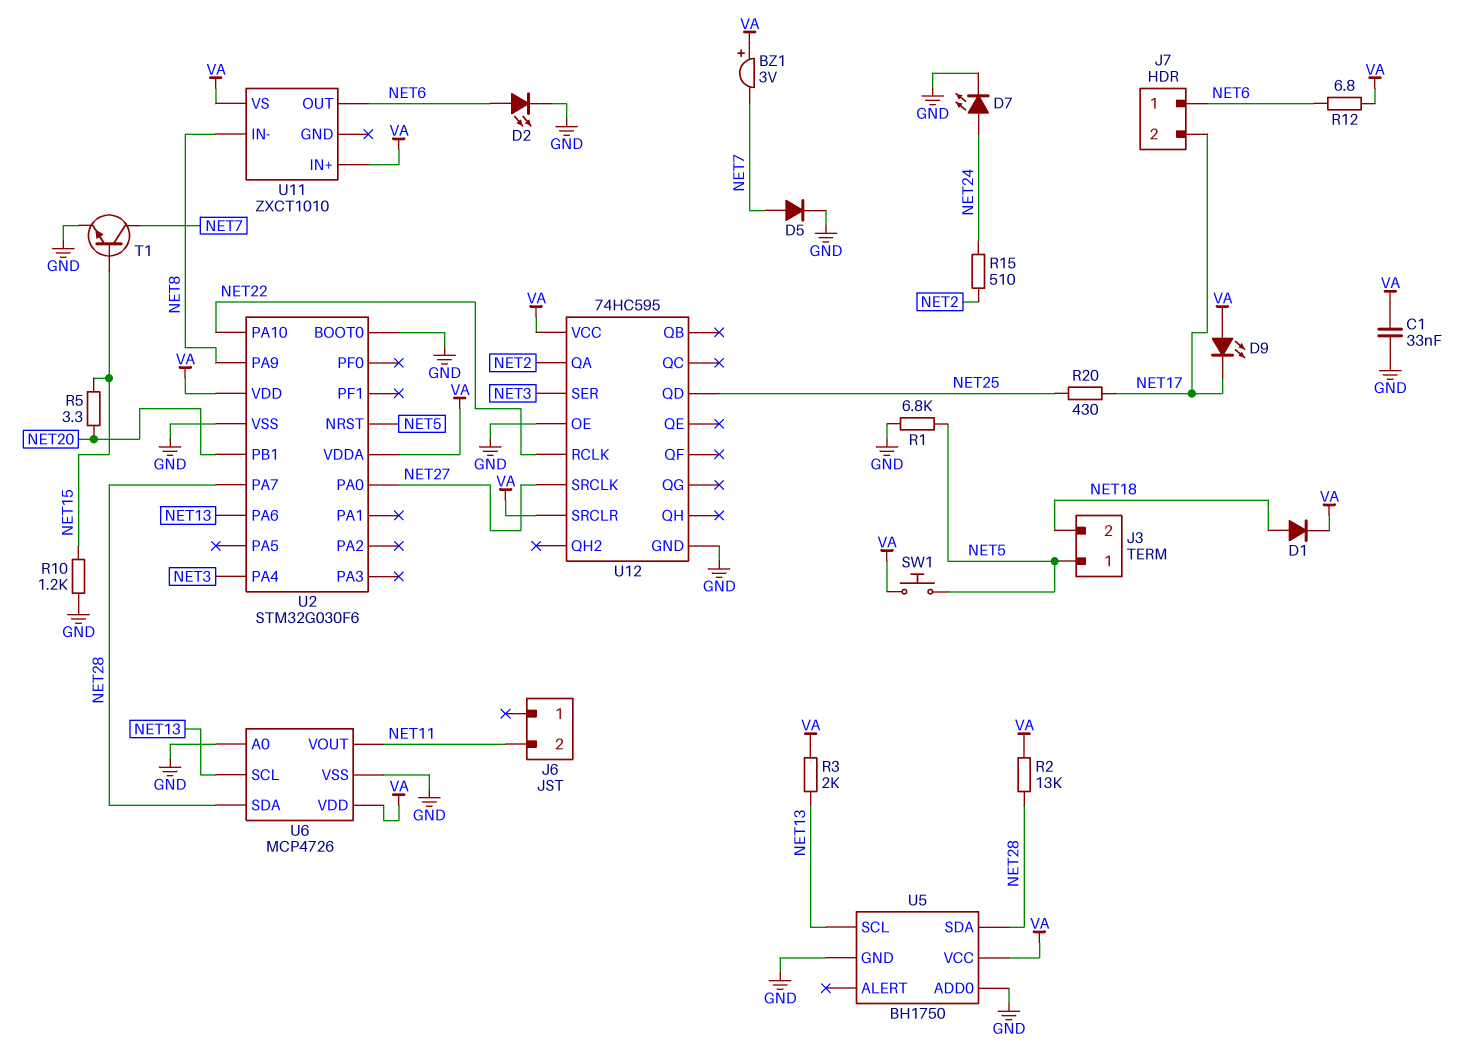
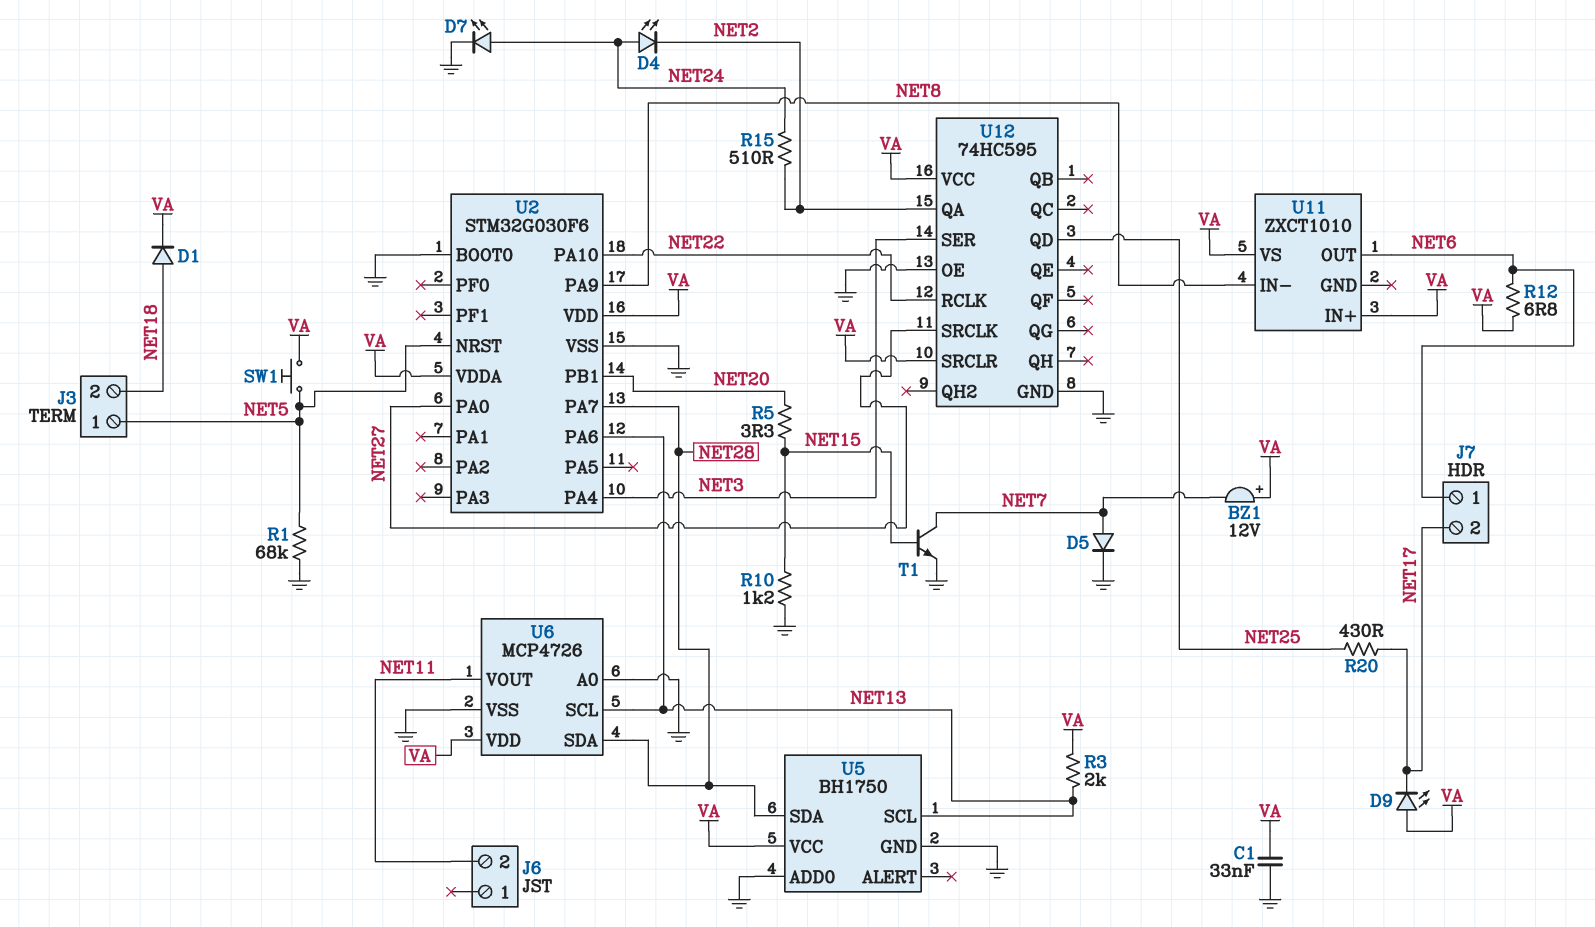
BZ1: buzzer 3V (plus VA, minus NET7) -> buzzer 12V (plus VA, minus NET7)
D2: LED (A NET6, K GND) -> none
D4: none -> LED (A NET24, K NET2)
R1: 6.8k (GND, NET5) -> 68k (GND, NET5)
R2: 13k (NET28, VA) -> none

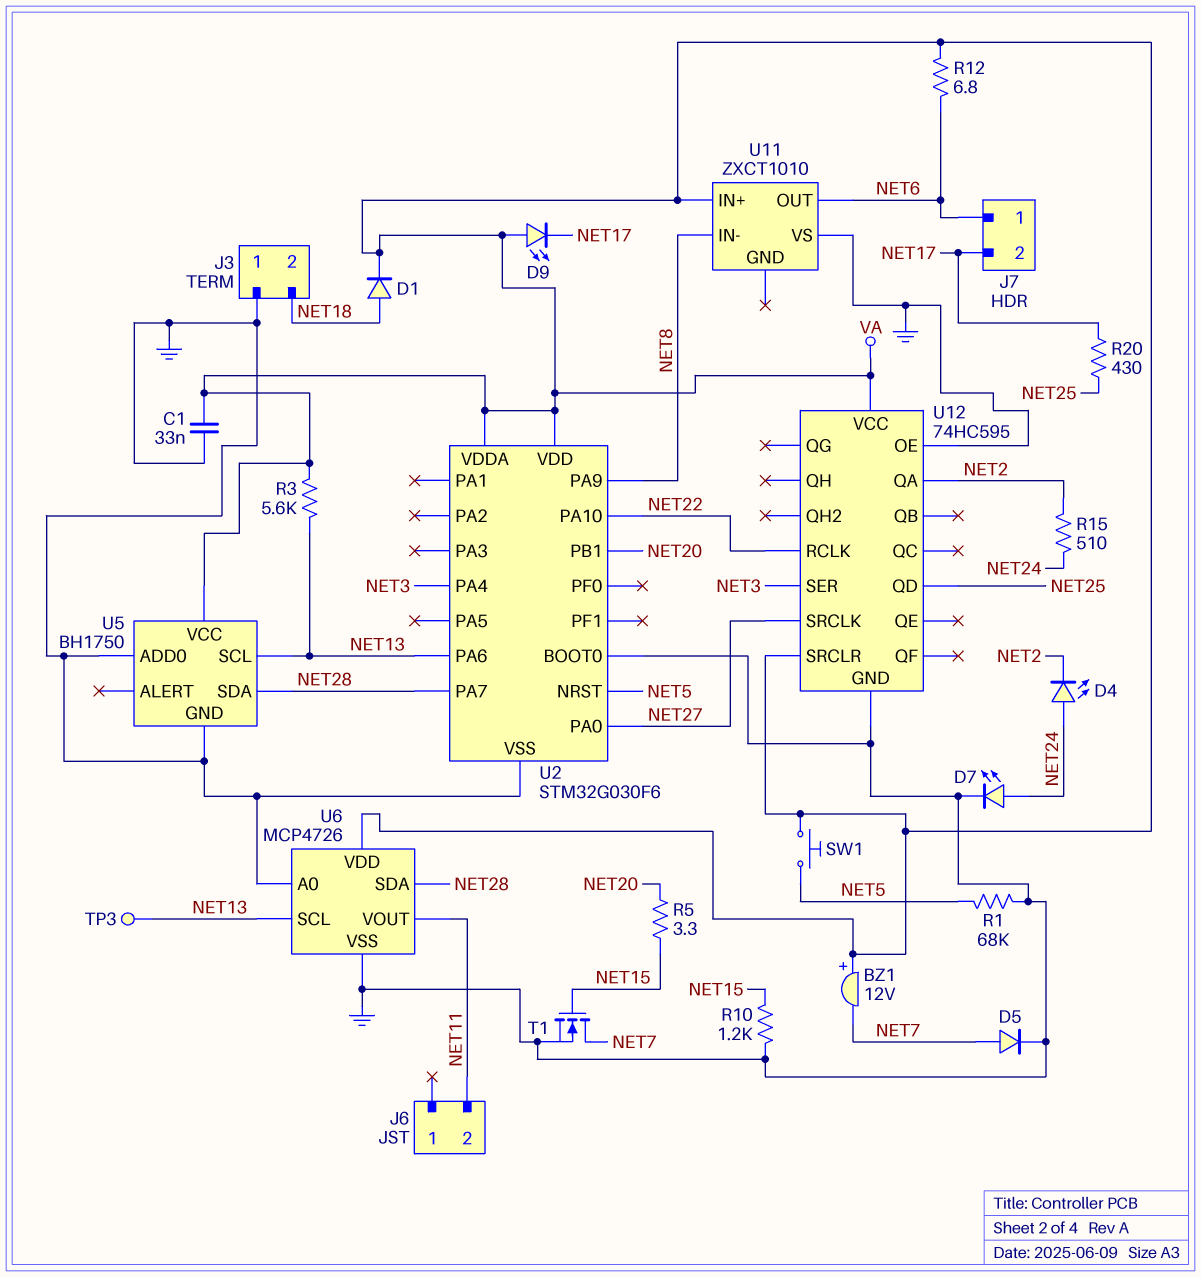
J3 pin 1: NET5 -> GND
R3: 2k (NET13, VA) -> 5.6k (NET13, VA)
T1: NPN (B NET15, C NET7, E GND) -> NMOS (G NET15, D NET7, S GND)
TP3: none -> test point (NET13)
U11 pin VS: VA -> GND

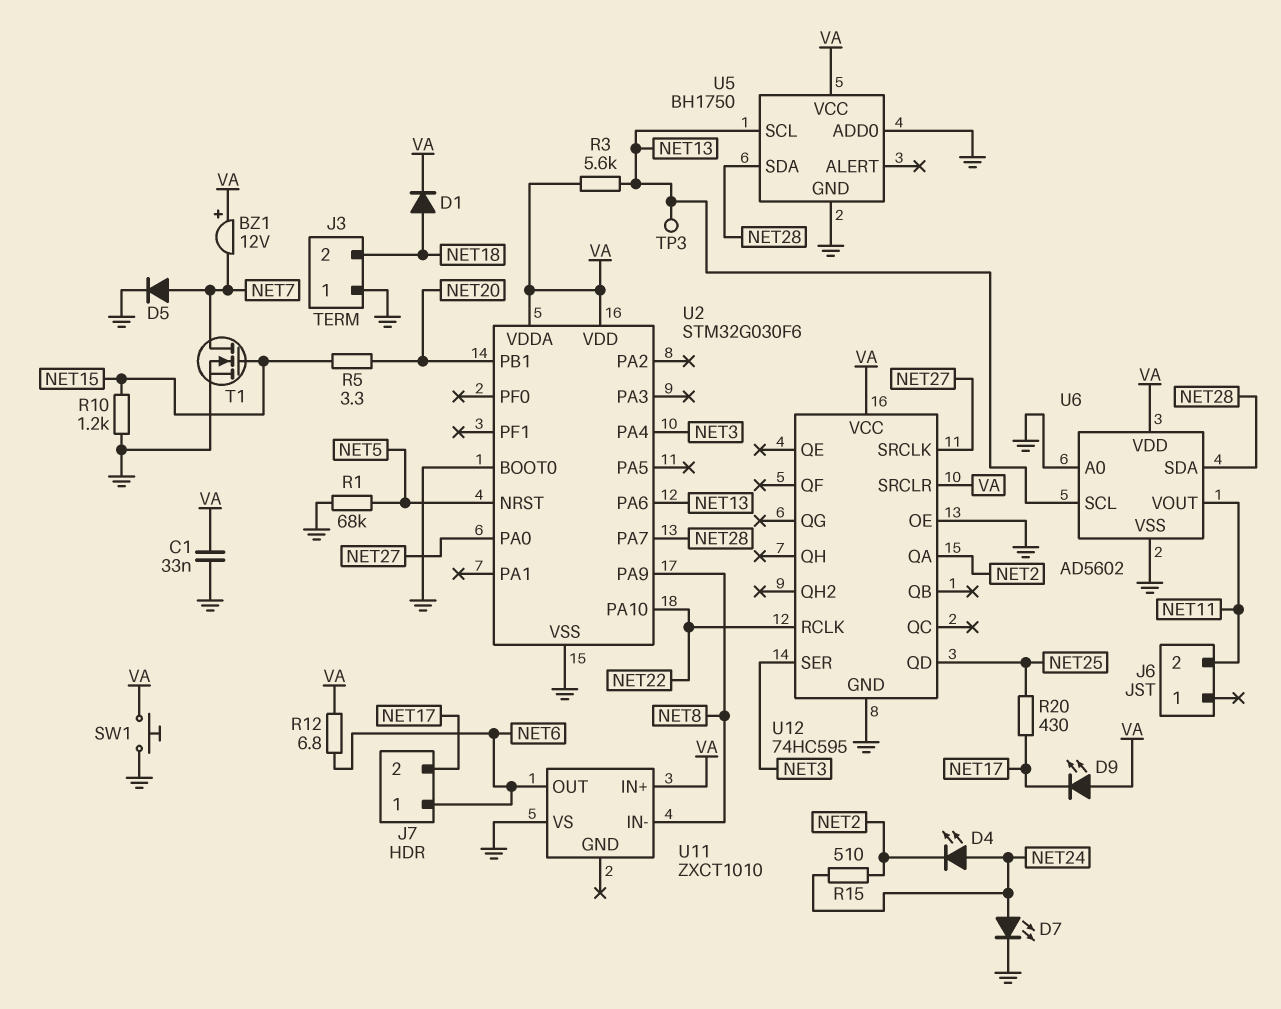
SW1: button (NET5, VA) -> button (GND, VA)
U6: MCP4726 -> AD5602

